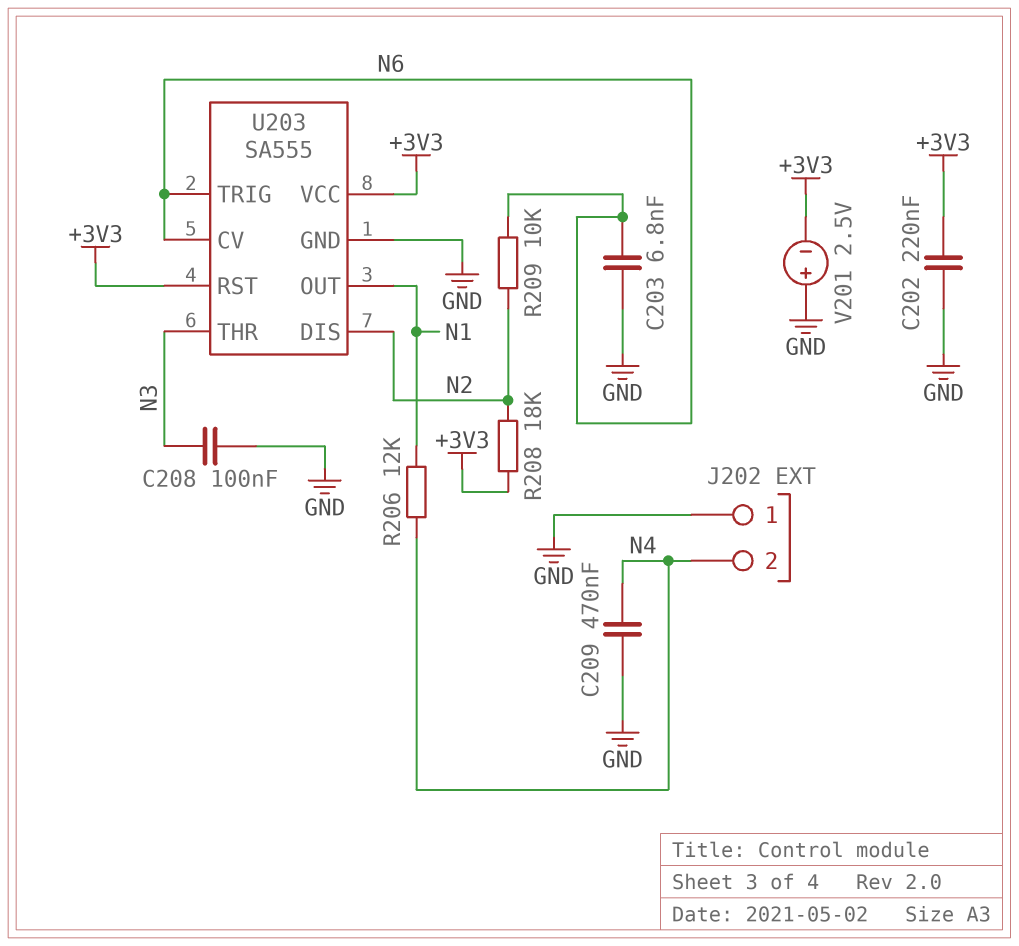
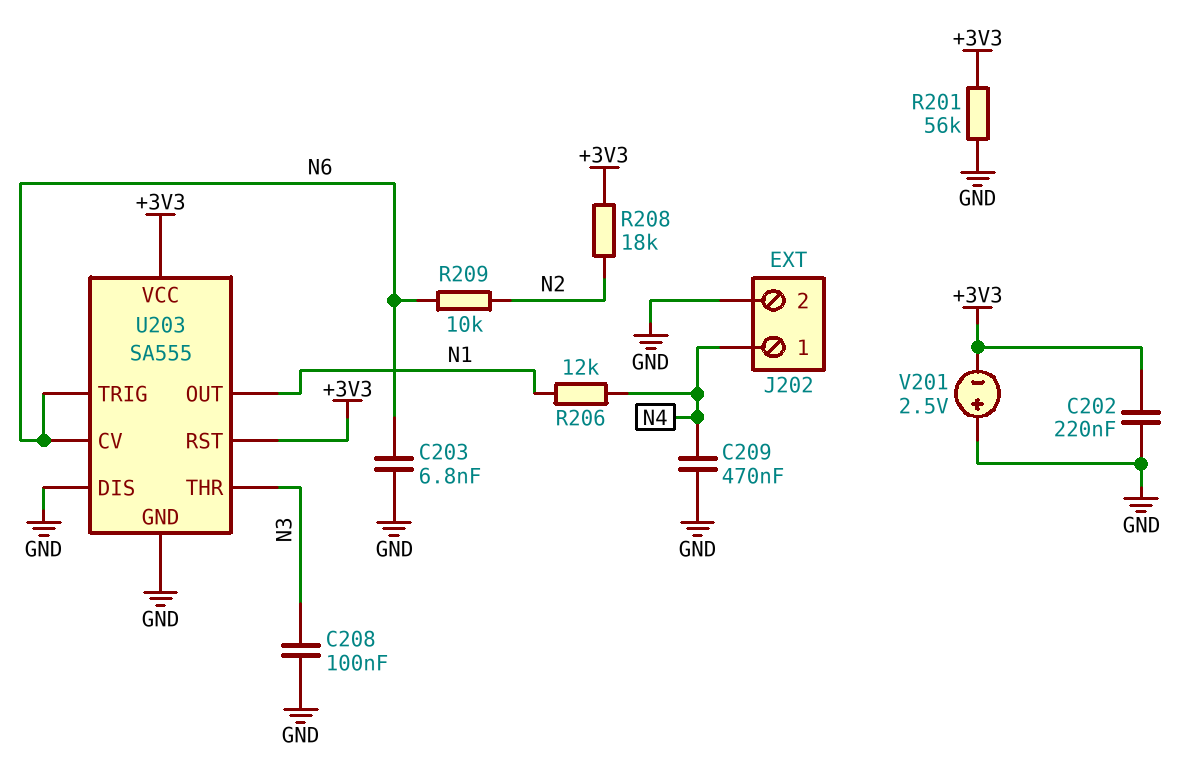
J202 pin 1: GND -> N4
J202 pin 2: N4 -> GND
R201: none -> 56k (+3V3, GND)
U203 pin DIS: N2 -> GND

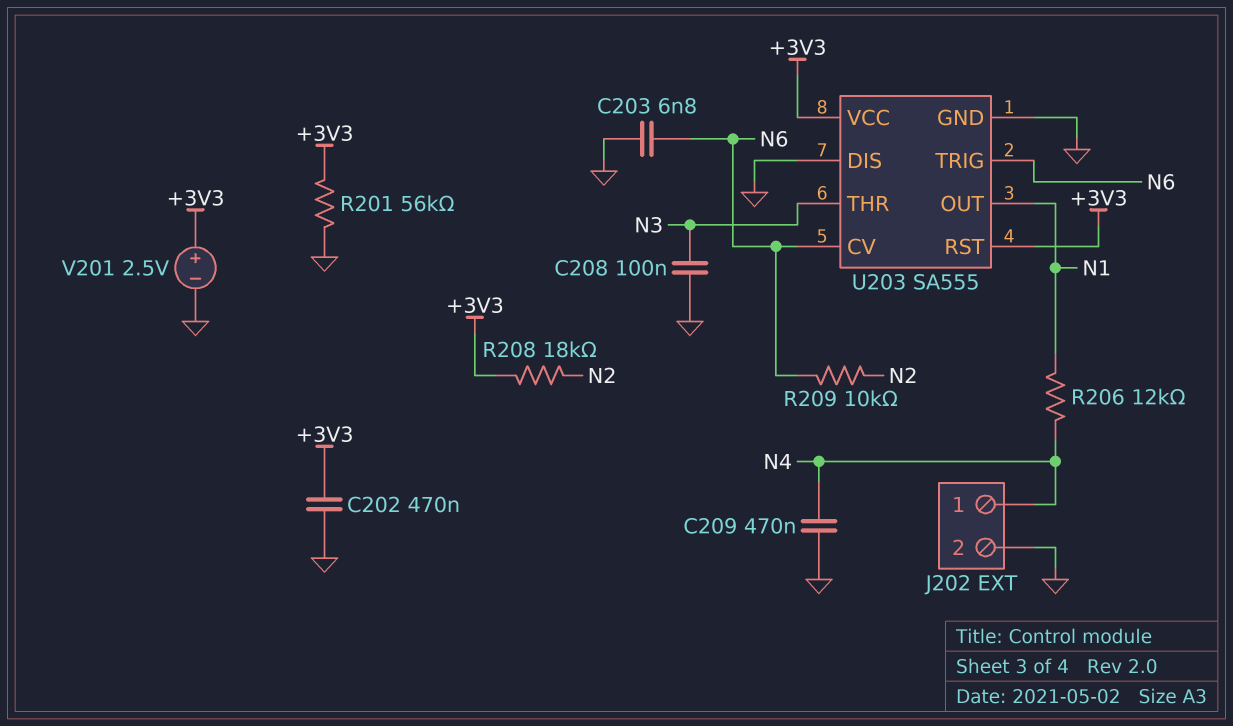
C202: 220nF (+3V3, GND) -> 470nF (+3V3, GND)
V201: 2.5V (plus GND, minus +3V3) -> 2.5V (plus +3V3, minus GND)

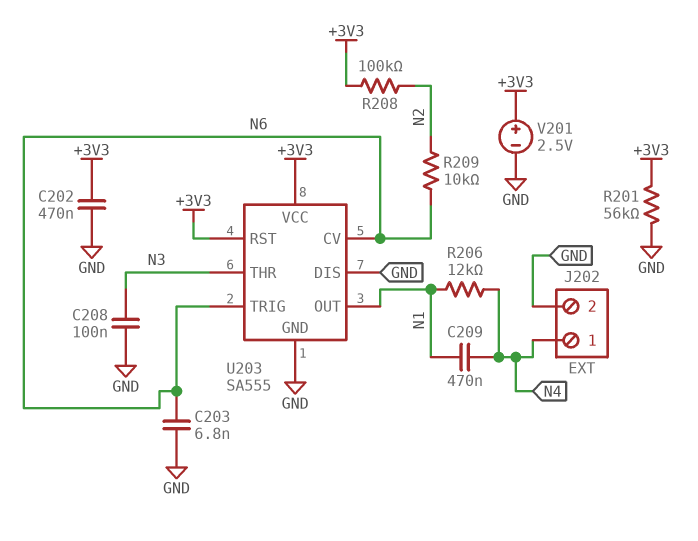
C209: 470nF (GND, N4) -> 470nF (N1, N4)
R208: 18k (+3V3, N2) -> 100k (+3V3, N2)

